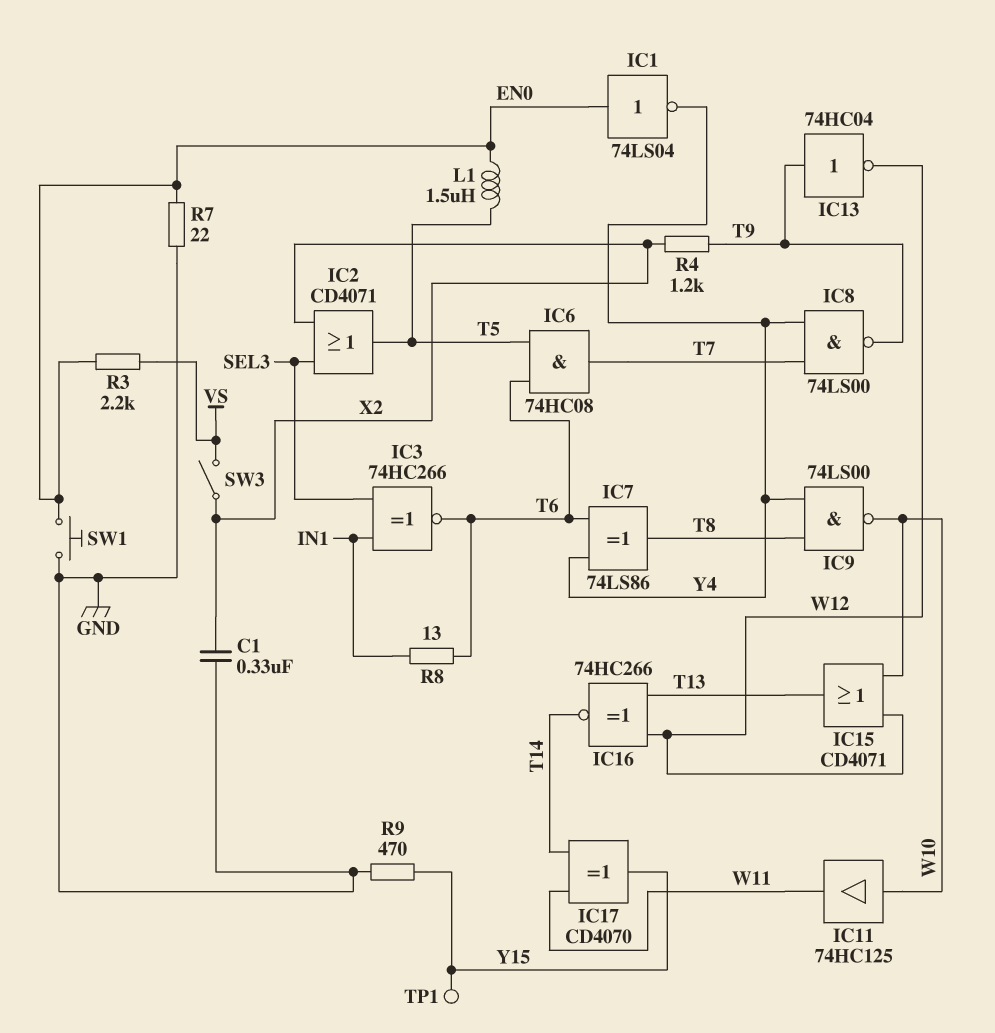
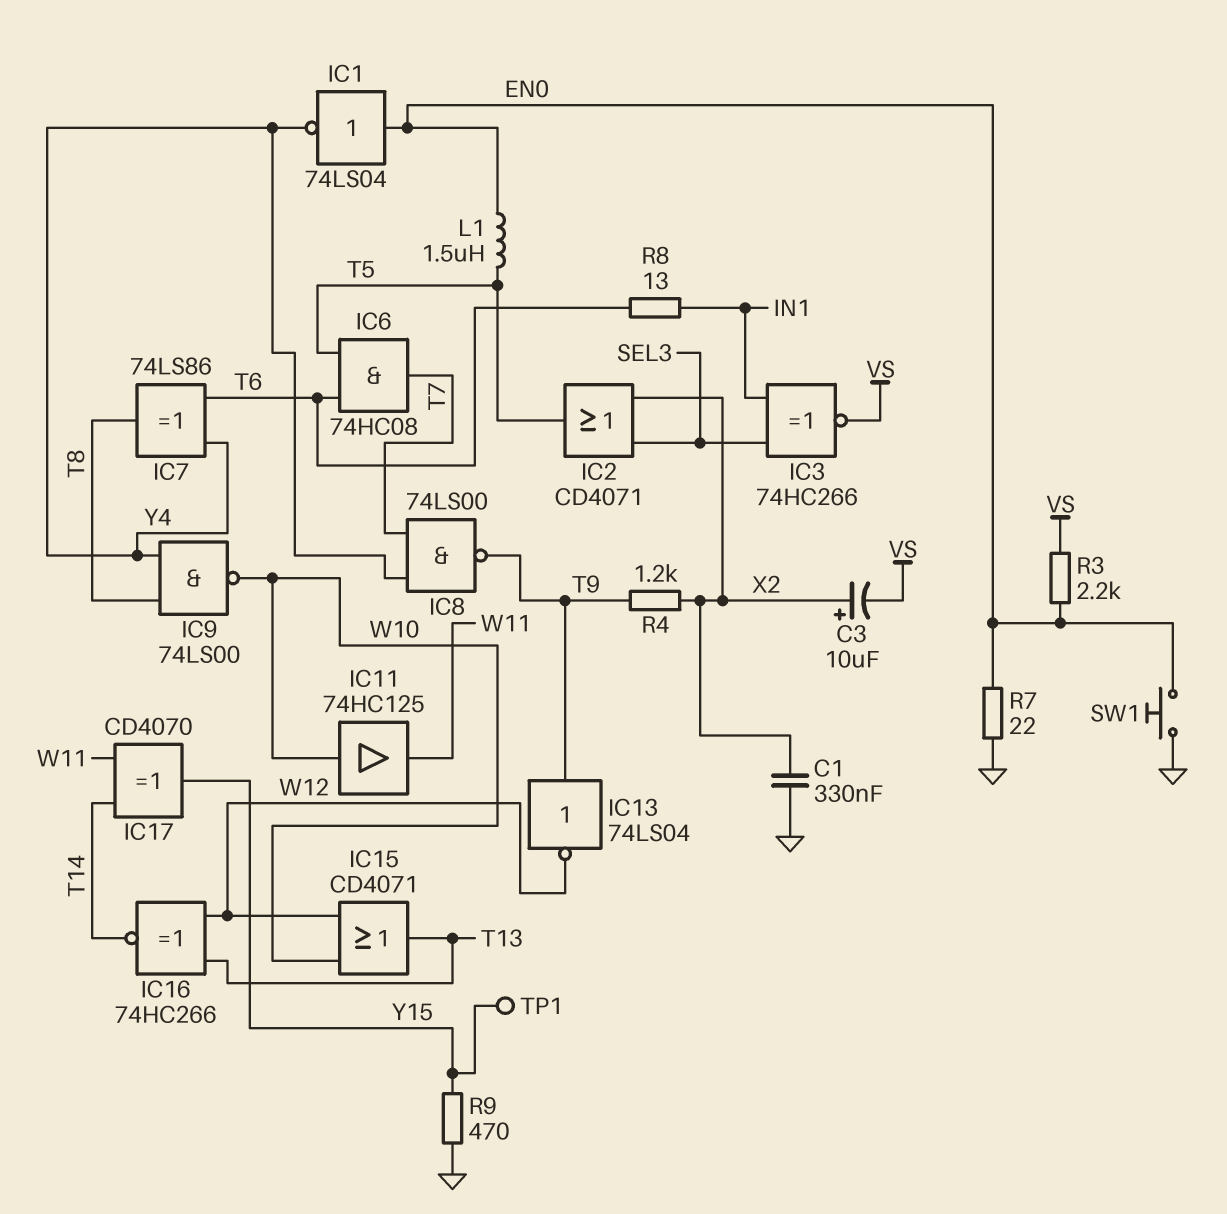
C3: none -> 10uF (plus X2, minus VS)
IC3: XNOR 74HC266 (in IN1, in SEL3, out T6) -> XNOR 74HC266 (in IN1, in SEL3, out VS)
IC13: NOT 74HC04 (in T9, out W12) -> NOT 74LS04 (in T9, out W12)
SW3: switch (VS, X2) -> none

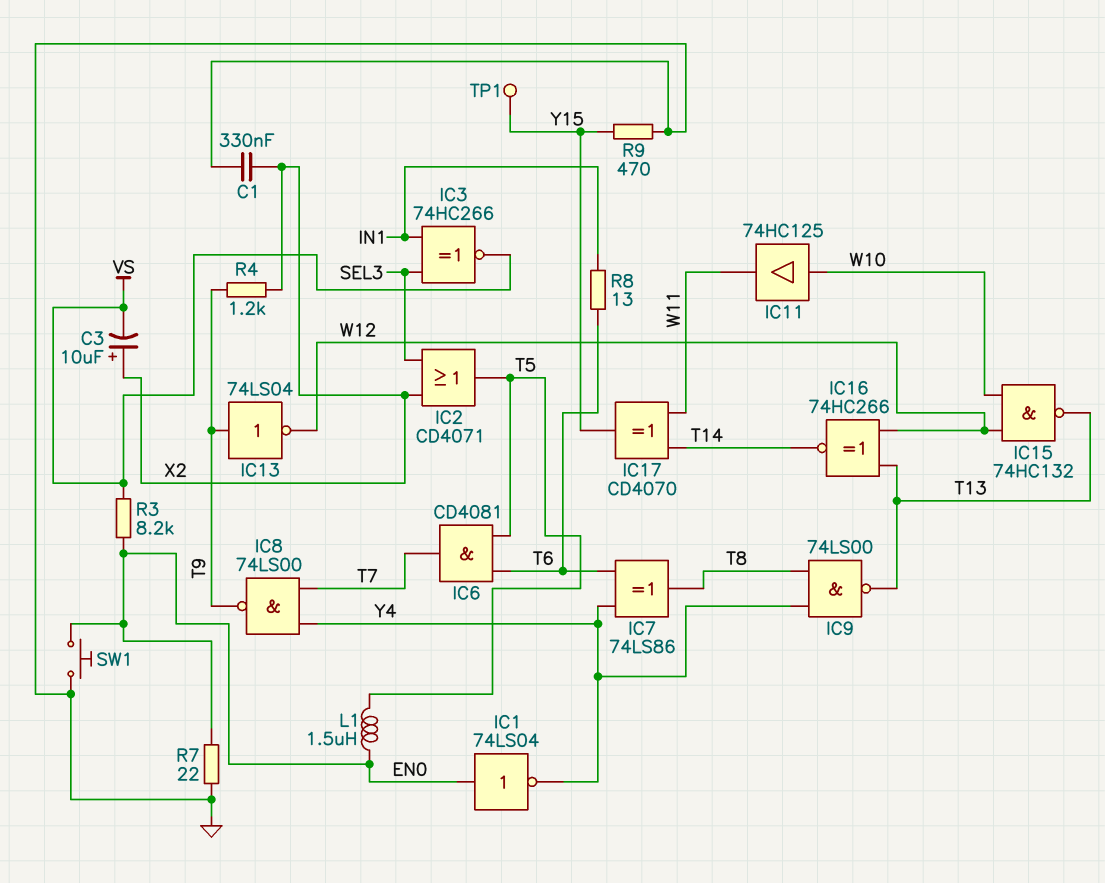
IC6: AND 74HC08 (in T5, in T6, out T7) -> AND CD4081 (in T5, in T6, out T7)
IC9: NAND 74LS00 (in T8, in Y4, out W10) -> NAND 74LS00 (in T8, in Y4, out T13)
IC15: OR CD4071 (in W10, in W12, out T13) -> NAND 74HC132 (in W10, in W12, out T13)
R3: 2.2k (EN0, VS) -> 8.2k (EN0, VS)

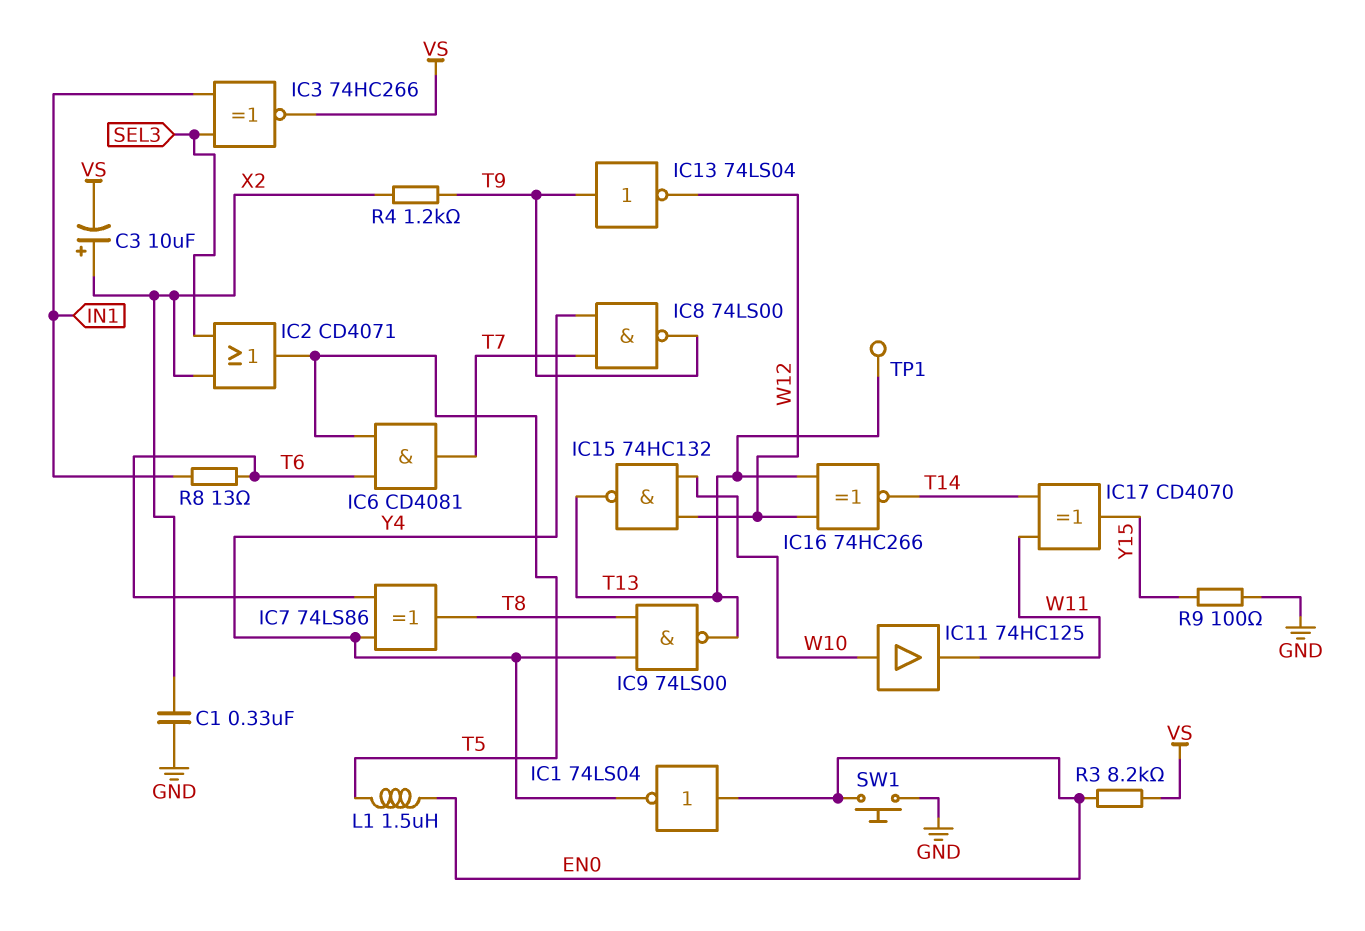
R7: 22 (EN0, GND) -> none
R9: 470 (GND, Y15) -> 100 (GND, Y15)
TP1: test point (Y15) -> test point (T13)

